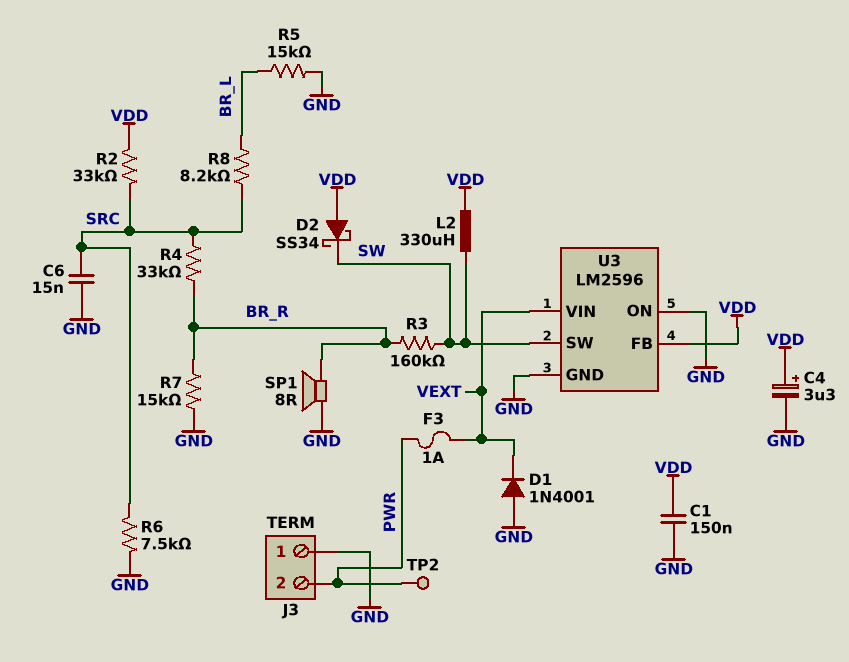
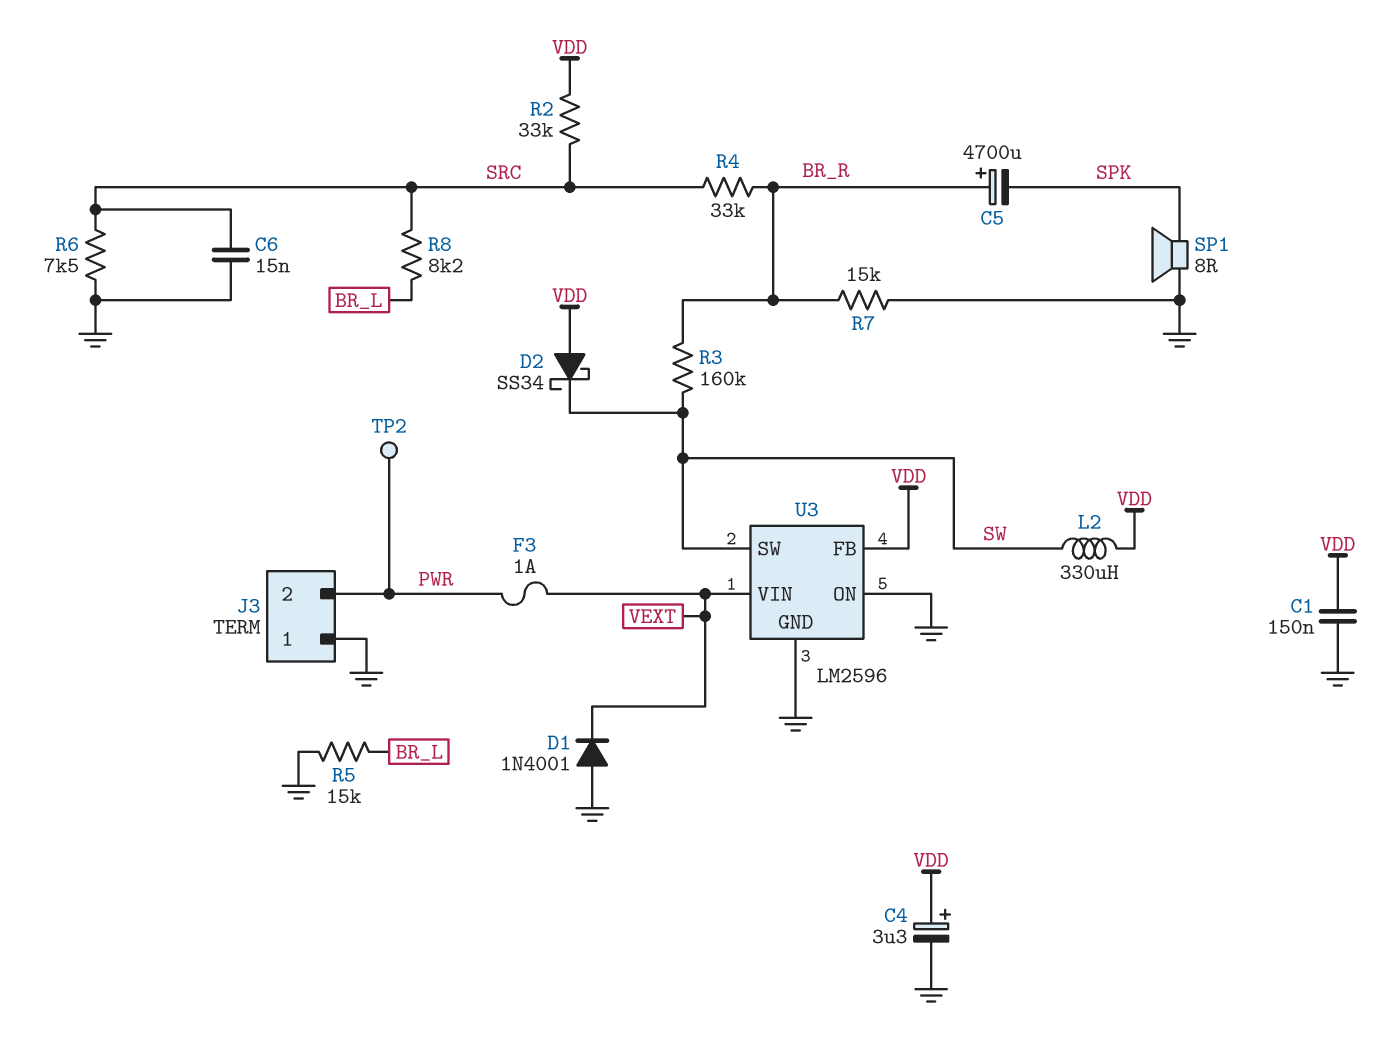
C5: none -> 4700uF (plus BR_R, minus SPK)
SP1: speaker 8R (BR_R, GND) -> speaker 8R (GND, SPK)

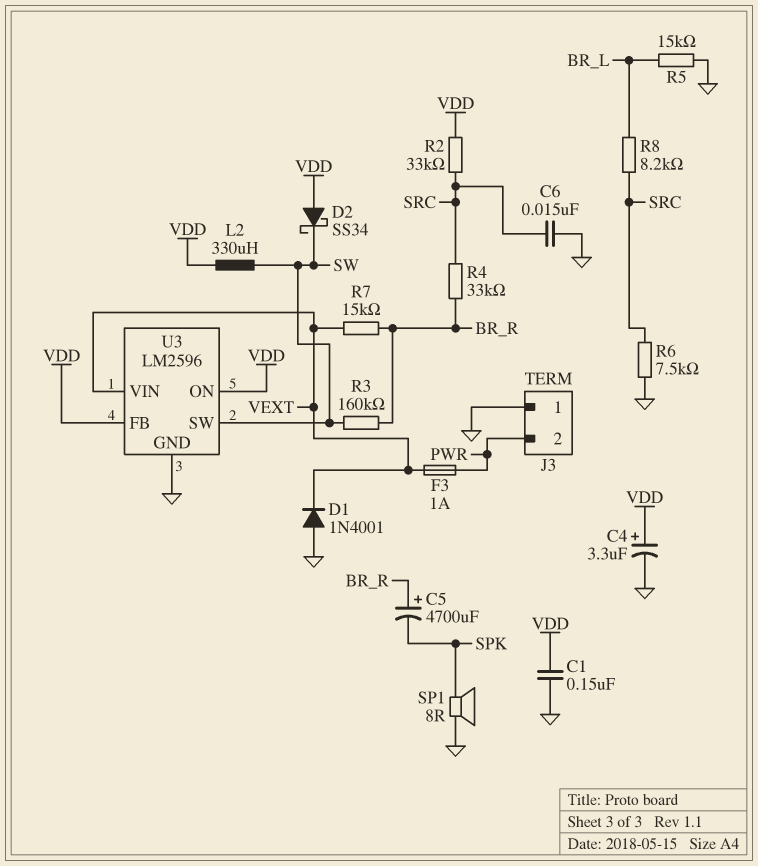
R7: 15k (BR_R, GND) -> 15k (BR_R, VEXT)
TP2: test point (PWR) -> none
U3 pin ON: GND -> VDD

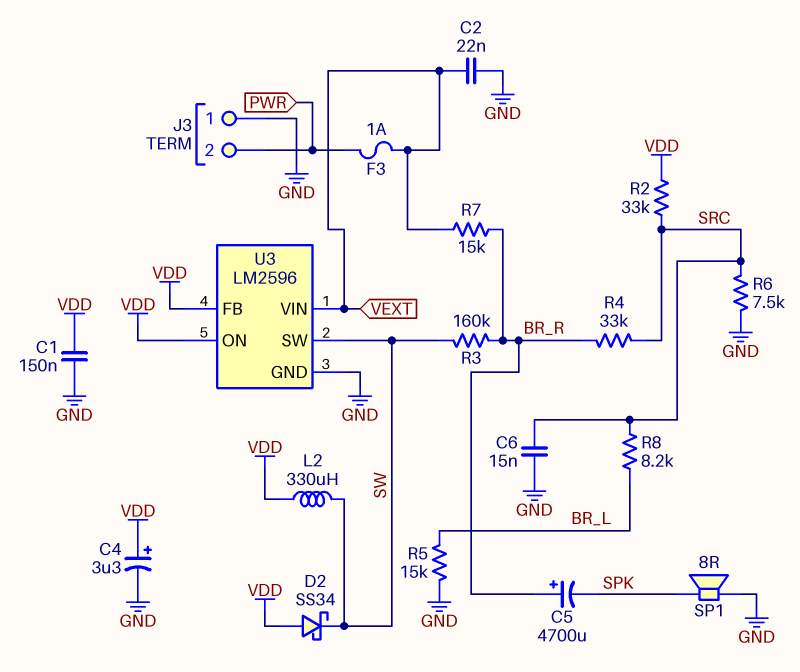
C2: none -> 22nF (GND, VEXT)
D1: diode 1N4001 (A GND, K VEXT) -> none

